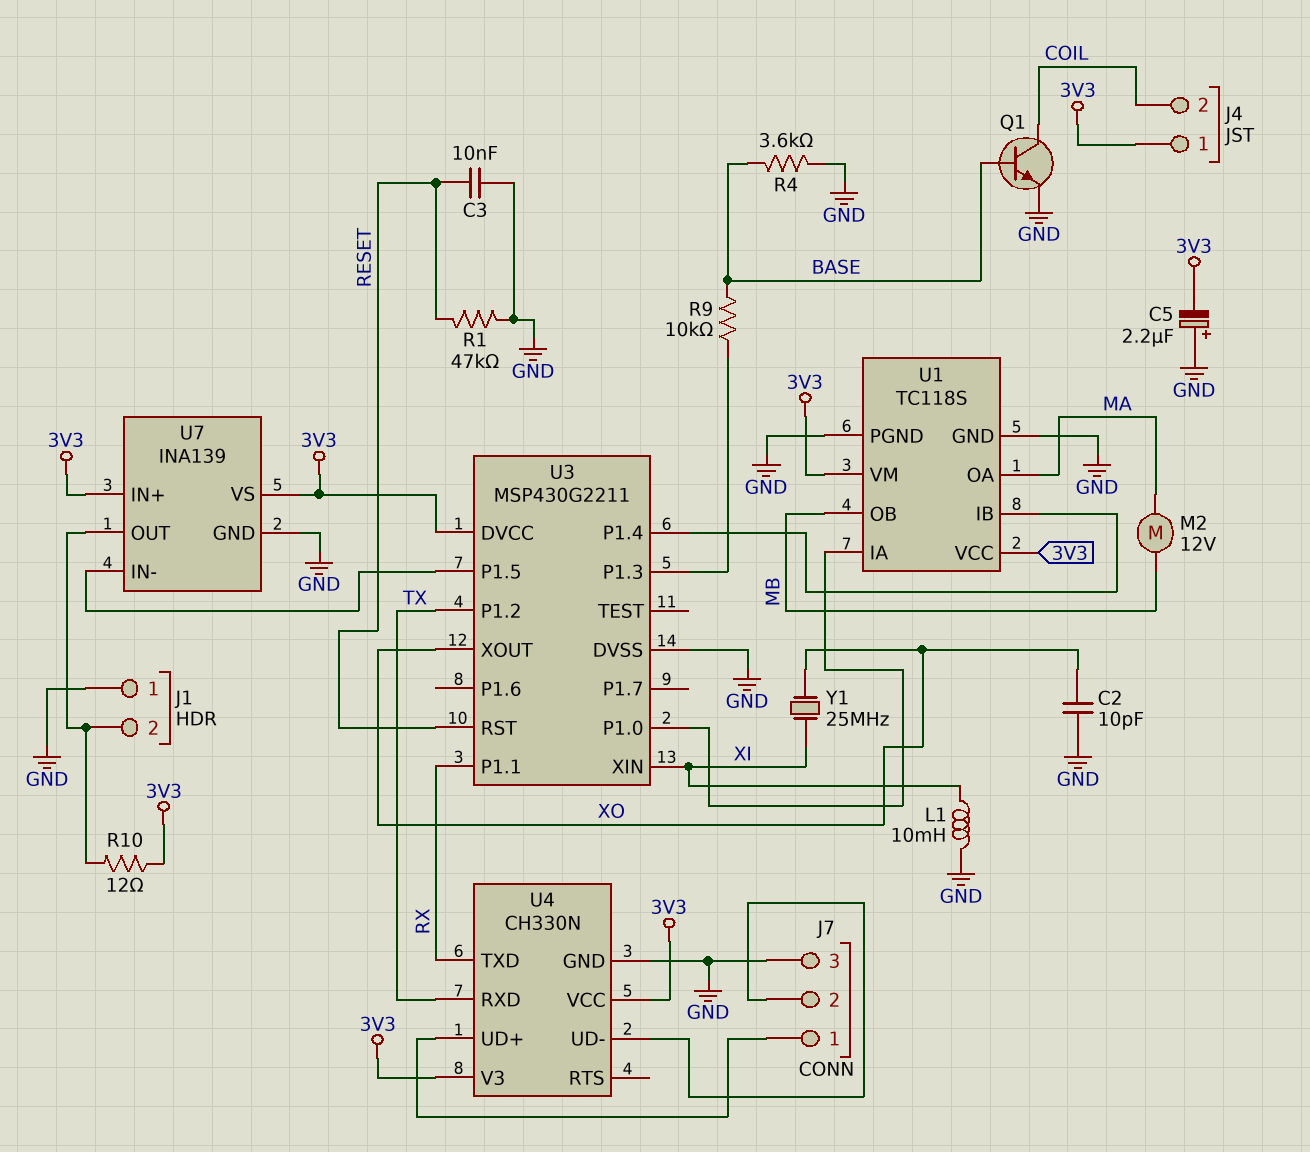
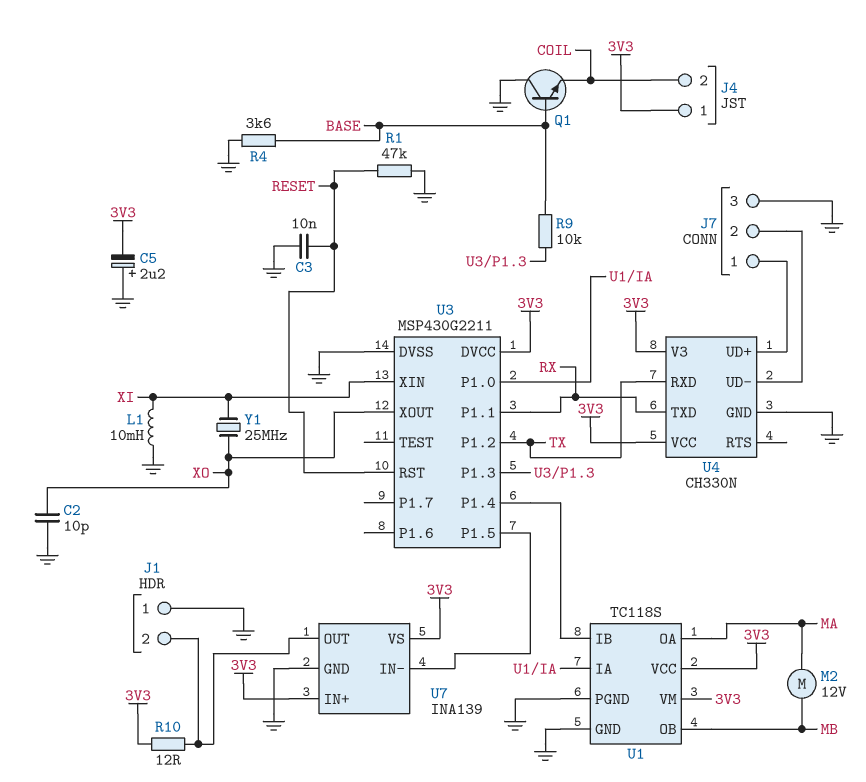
Q1: NPN (B BASE, C COIL, E GND) -> NPN (B BASE, C GND, E COIL)

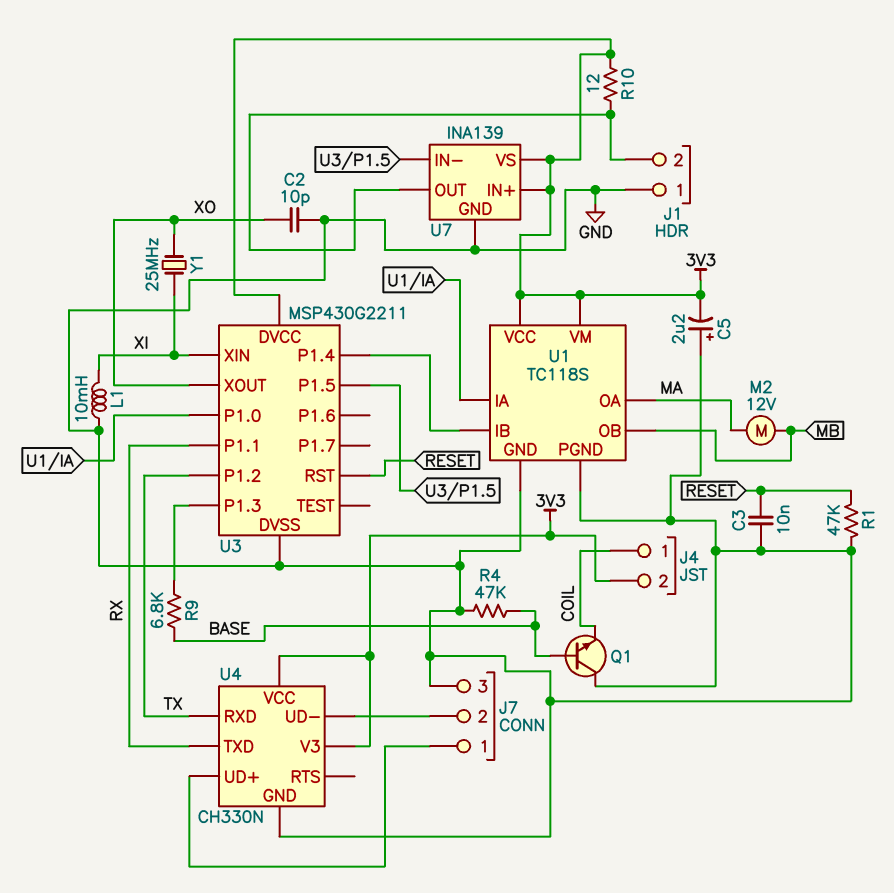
J4 pin 1: 3V3 -> COIL
J4 pin 2: COIL -> 3V3
R4: 3.6k (BASE, GND) -> 47k (BASE, GND)
R9: 10k (BASE, U3/P1.3) -> 6.8k (BASE, U3/P1.3)

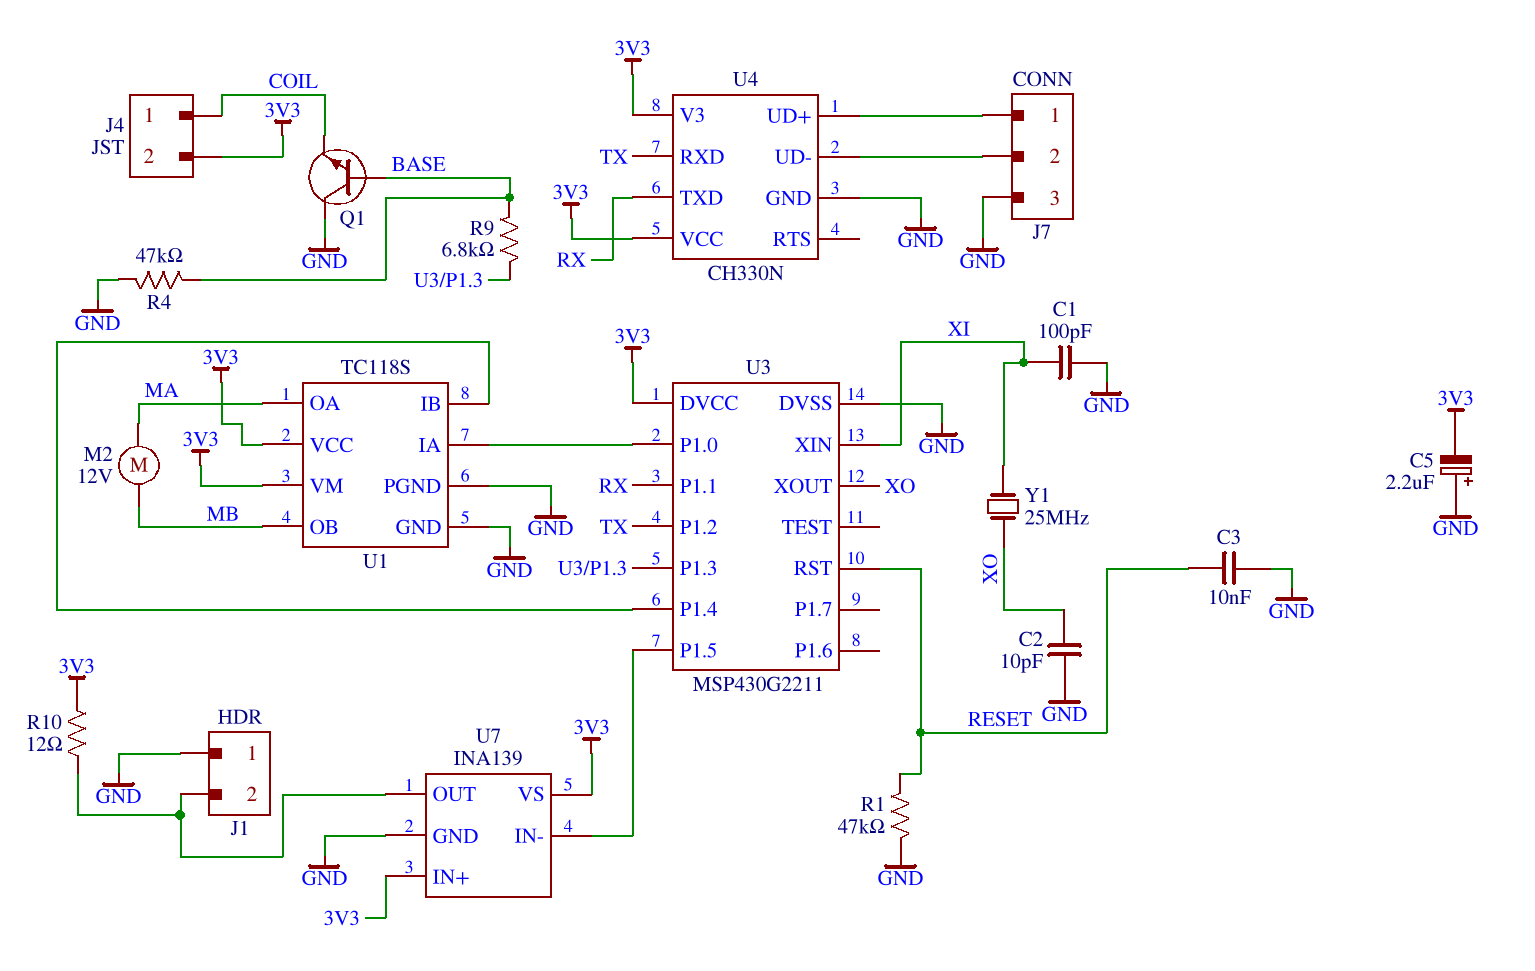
C1: none -> 100pF (GND, XI)
L1: 10mH (GND, XI) -> none

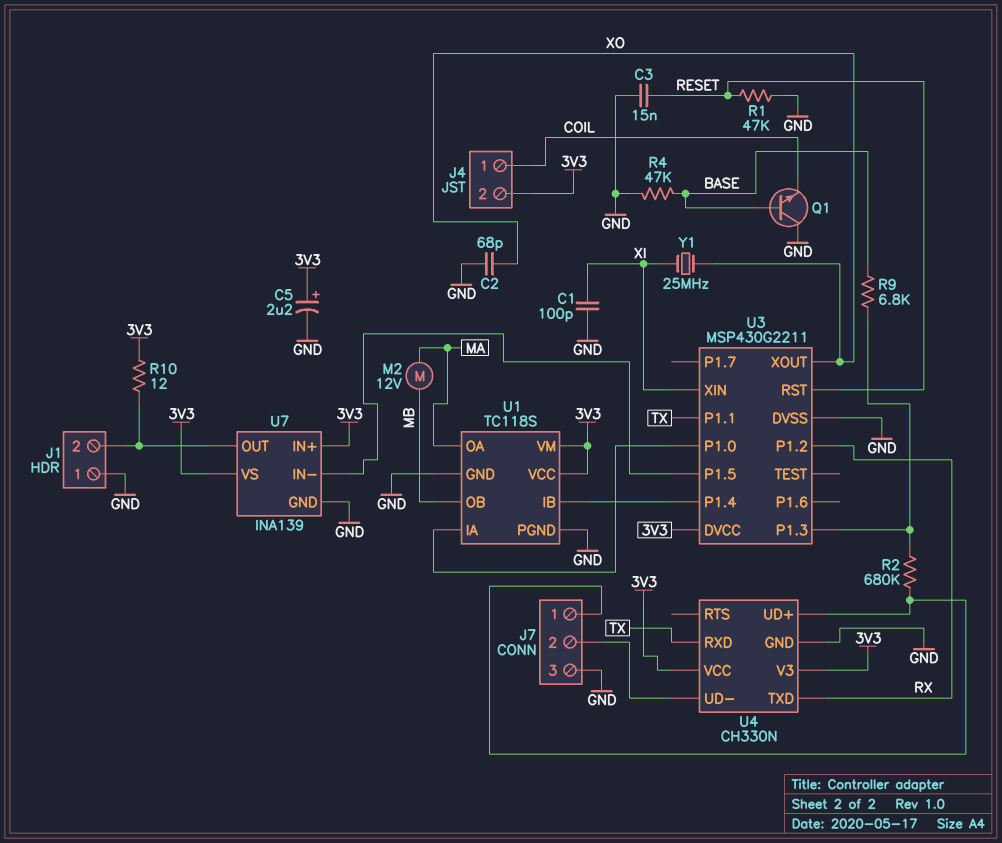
C2: 10pF (GND, XO) -> 68pF (GND, XO)
C3: 10nF (GND, RESET) -> 15nF (GND, RESET)
C5: 2.2uF (plus GND, minus 3V3) -> 2.2uF (plus 3V3, minus GND)
R2: none -> 680k (J7/1, U3/P1.3)
U3 pin P1.1: RX -> TX
U3 pin P1.2: TX -> RX

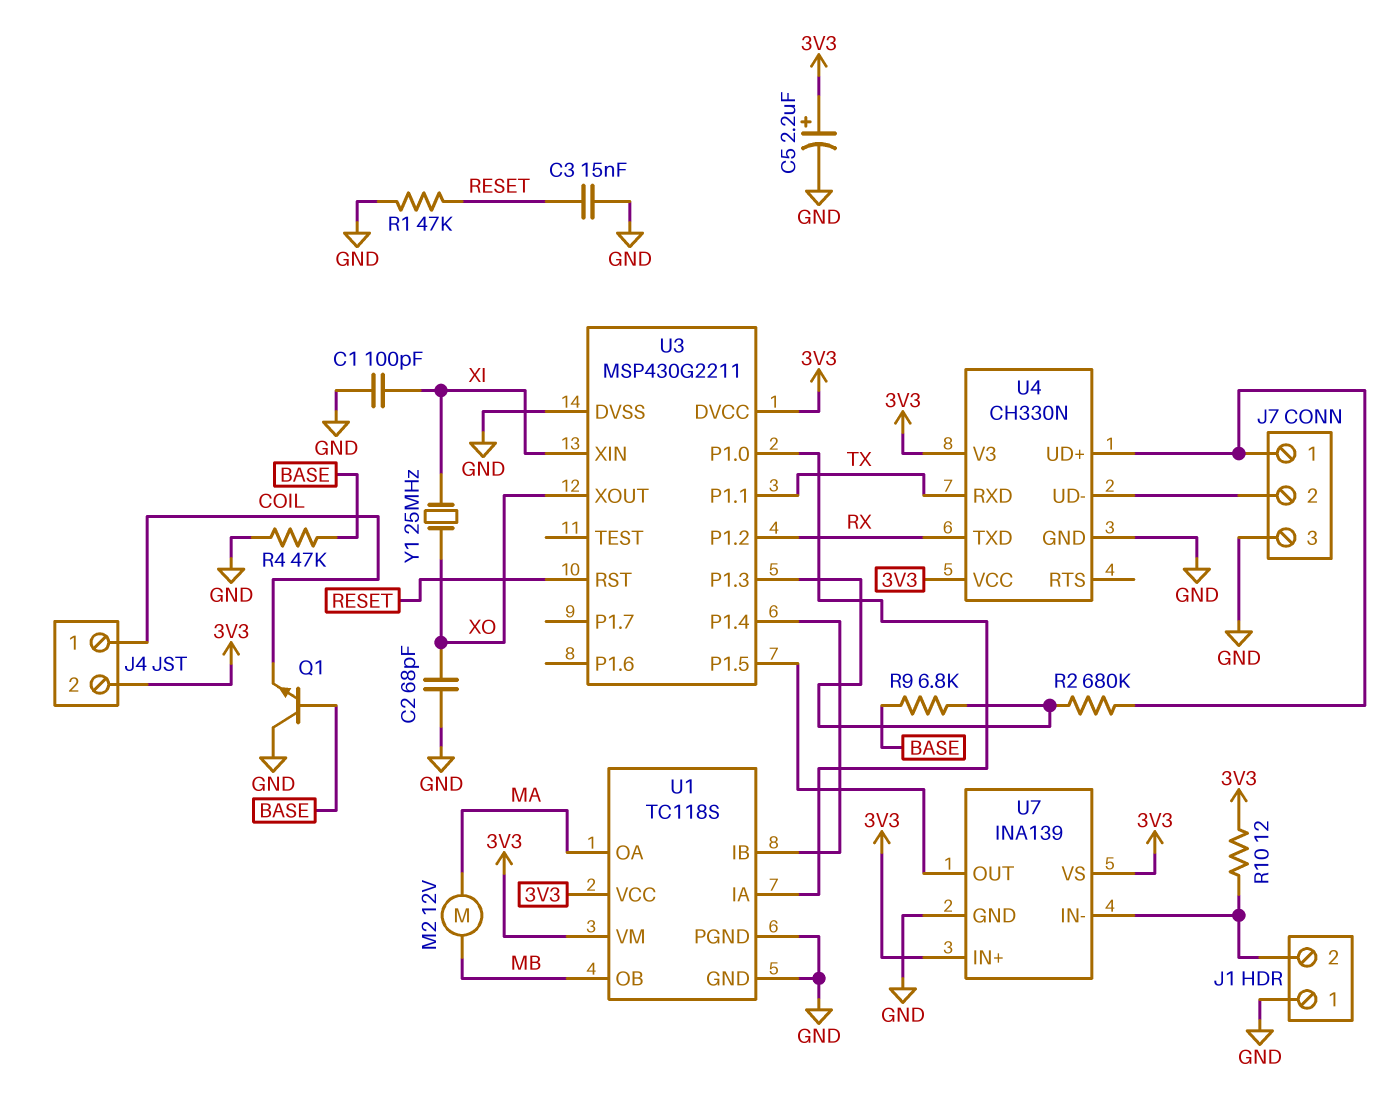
U7 pin IN-: U3/P1.5 -> J1/2
U7 pin OUT: J1/2 -> U3/P1.5

